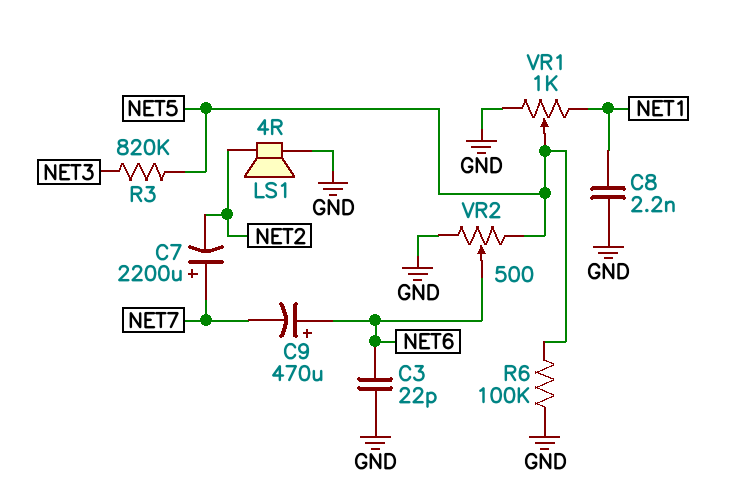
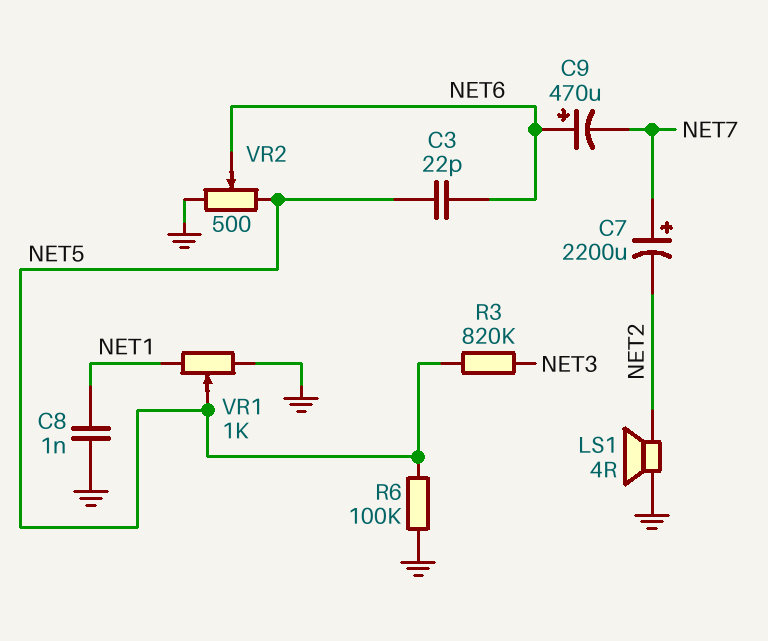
C3: 22pF (GND, NET6) -> 22pF (NET5, NET6)
C8: 2.2nF (GND, NET1) -> 1nF (GND, NET1)

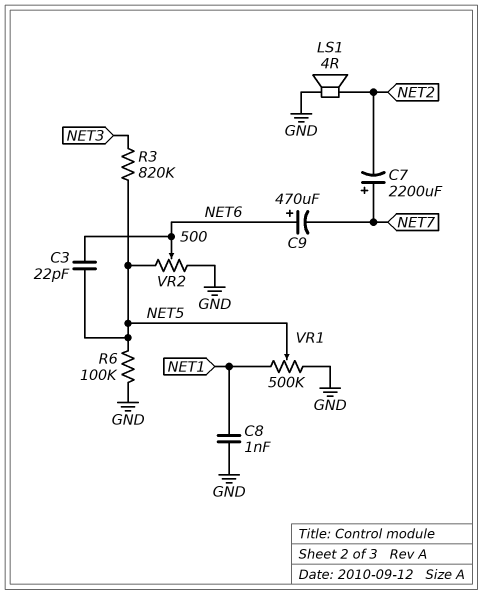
VR1: 1k (GND, NET1, wiper NET5) -> 500k (GND, NET1, wiper NET5)

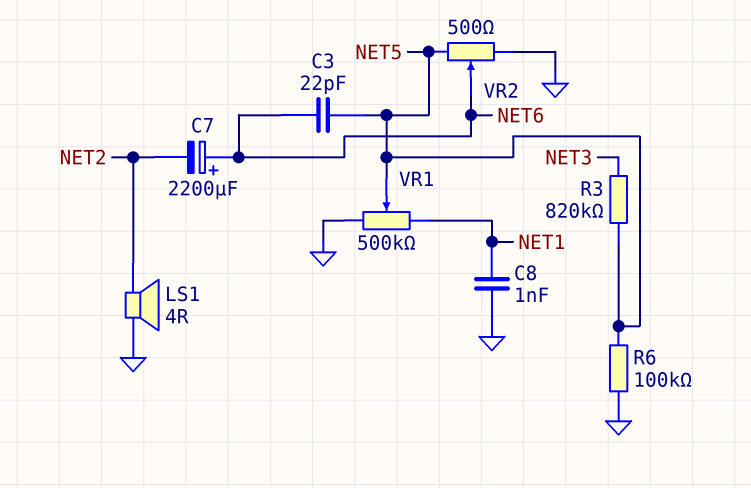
C7: 2200uF (plus NET7, minus NET2) -> 2200uF (plus NET6, minus NET2)
C9: 470uF (plus NET6, minus NET7) -> none

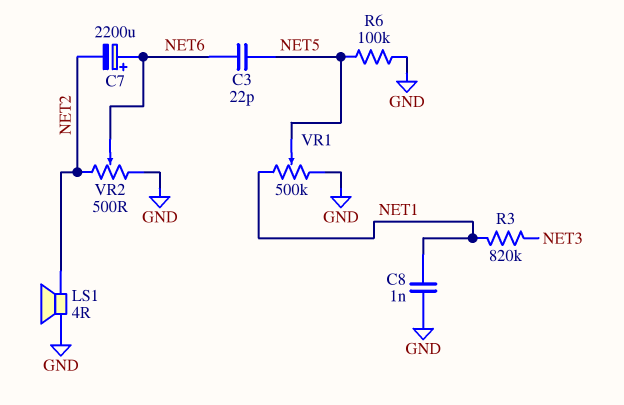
R3: 820k (NET3, NET5) -> 820k (NET1, NET3)
VR2: 500 (GND, NET5, wiper NET6) -> 500 (GND, NET2, wiper NET6)

